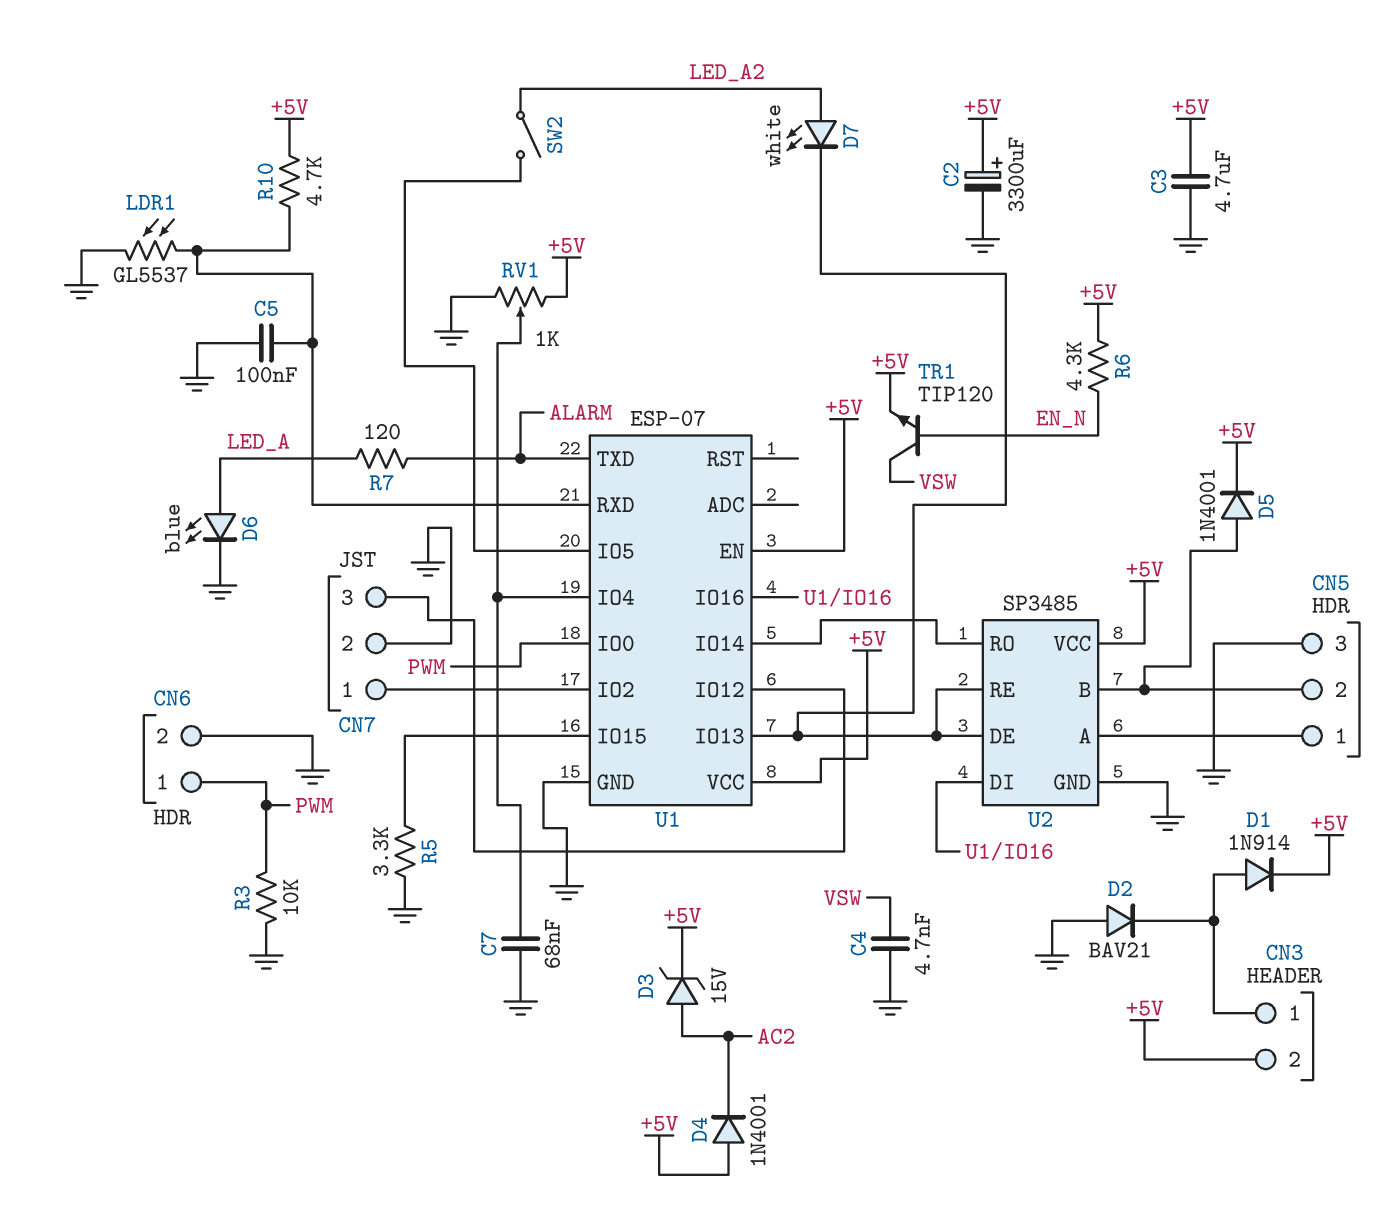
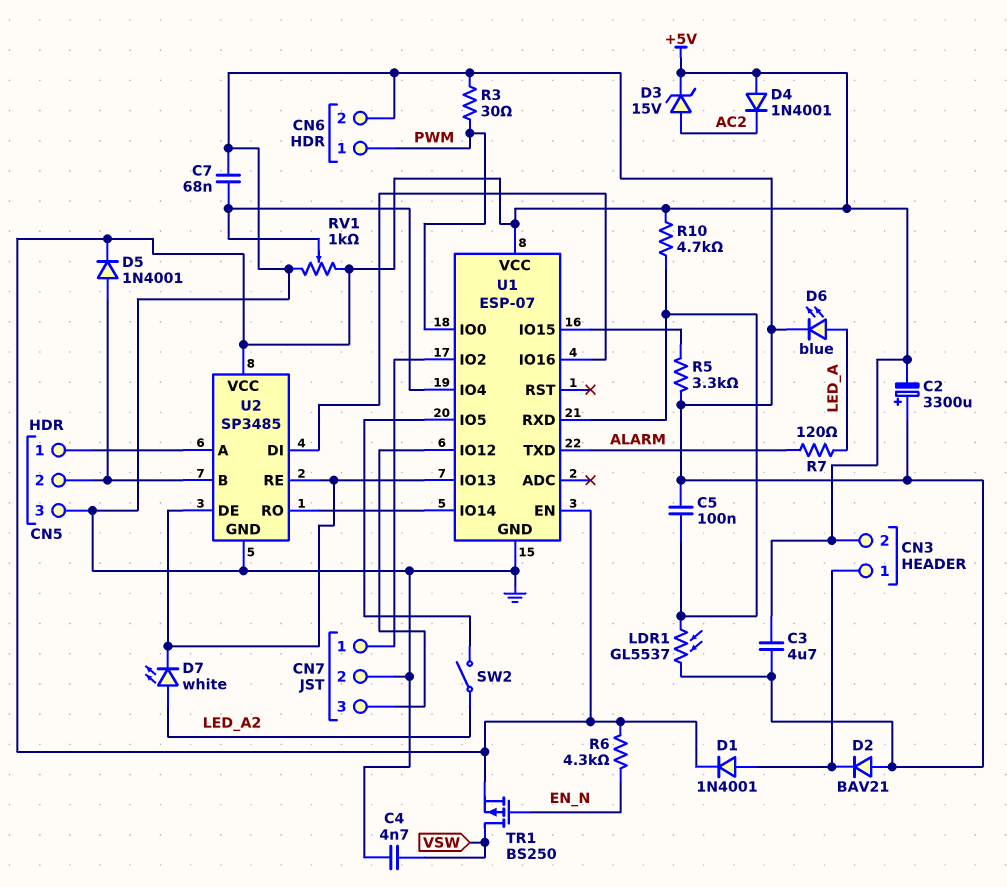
C2: 3300uF (plus +5V, minus GND) -> 3300uF (plus GND, minus +5V)
D1: diode 1N914 (A CN3/1, K +5V) -> diode 1N4001 (A CN3/1, K +5V)
R3: 10k (GND, PWM) -> 30 (GND, PWM)
TR1: NPN TIP120 (B EN_N, C VSW, E +5V) -> PMOS BS250 (G EN_N, D VSW, S +5V)

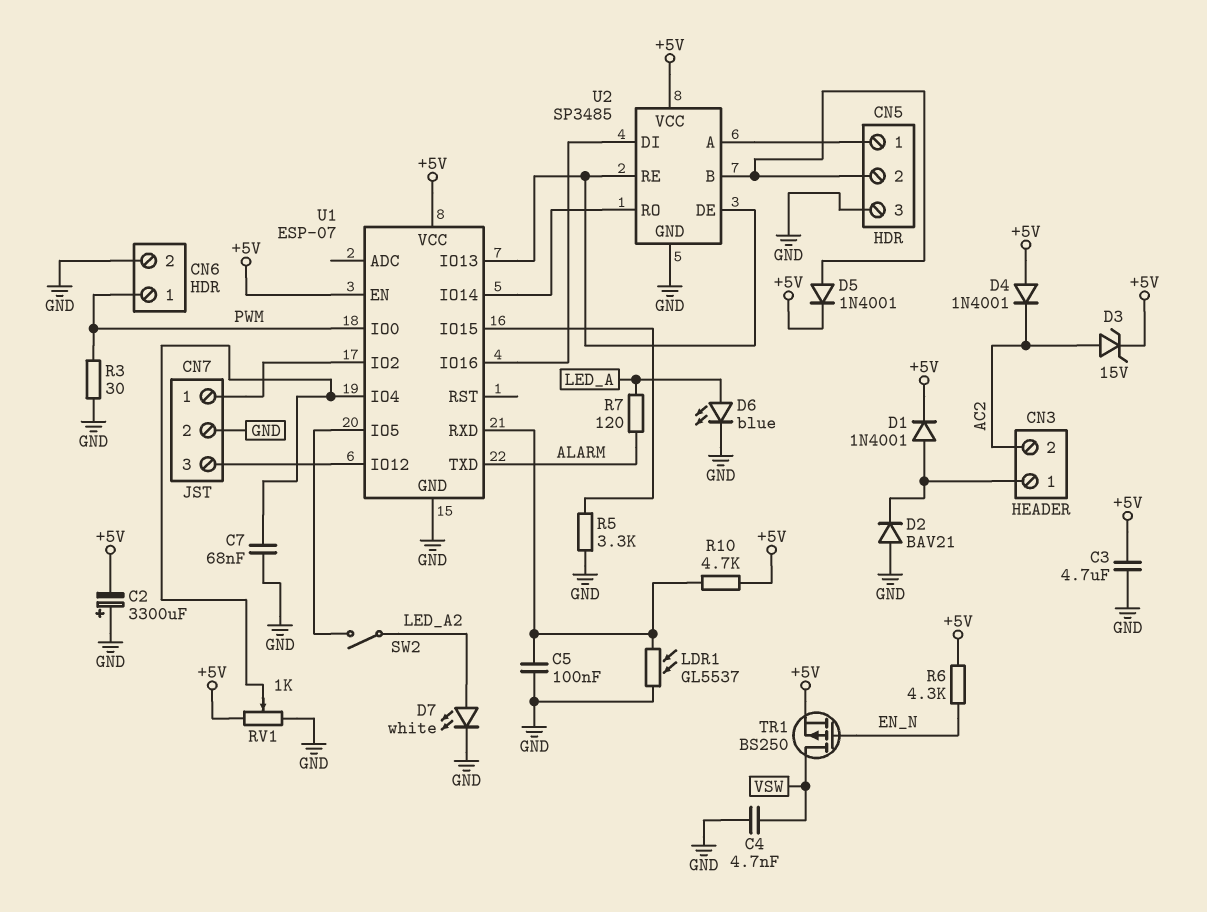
CN3 pin 2: +5V -> AC2
D7: LED white (A LED_A2, K U1/IO13) -> LED white (A LED_A2, K GND)

